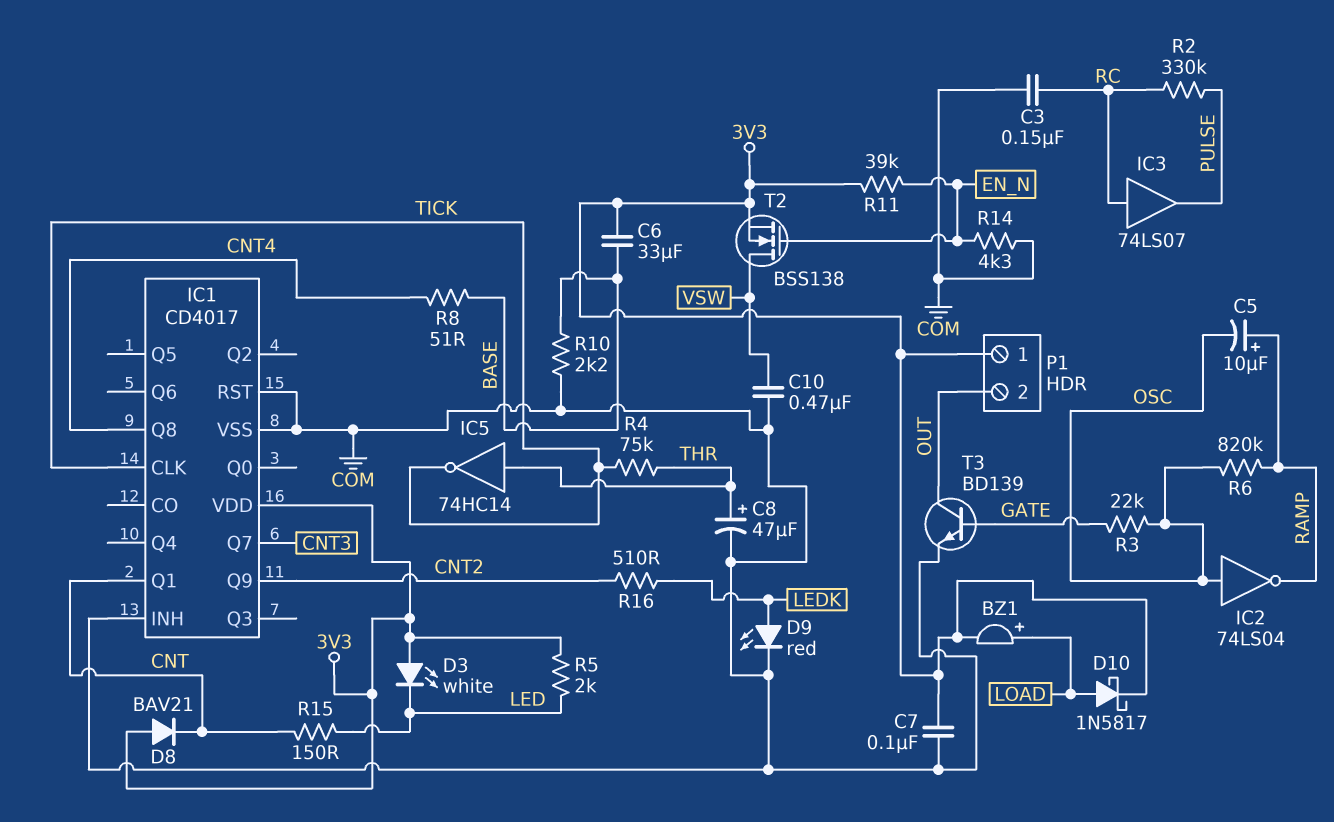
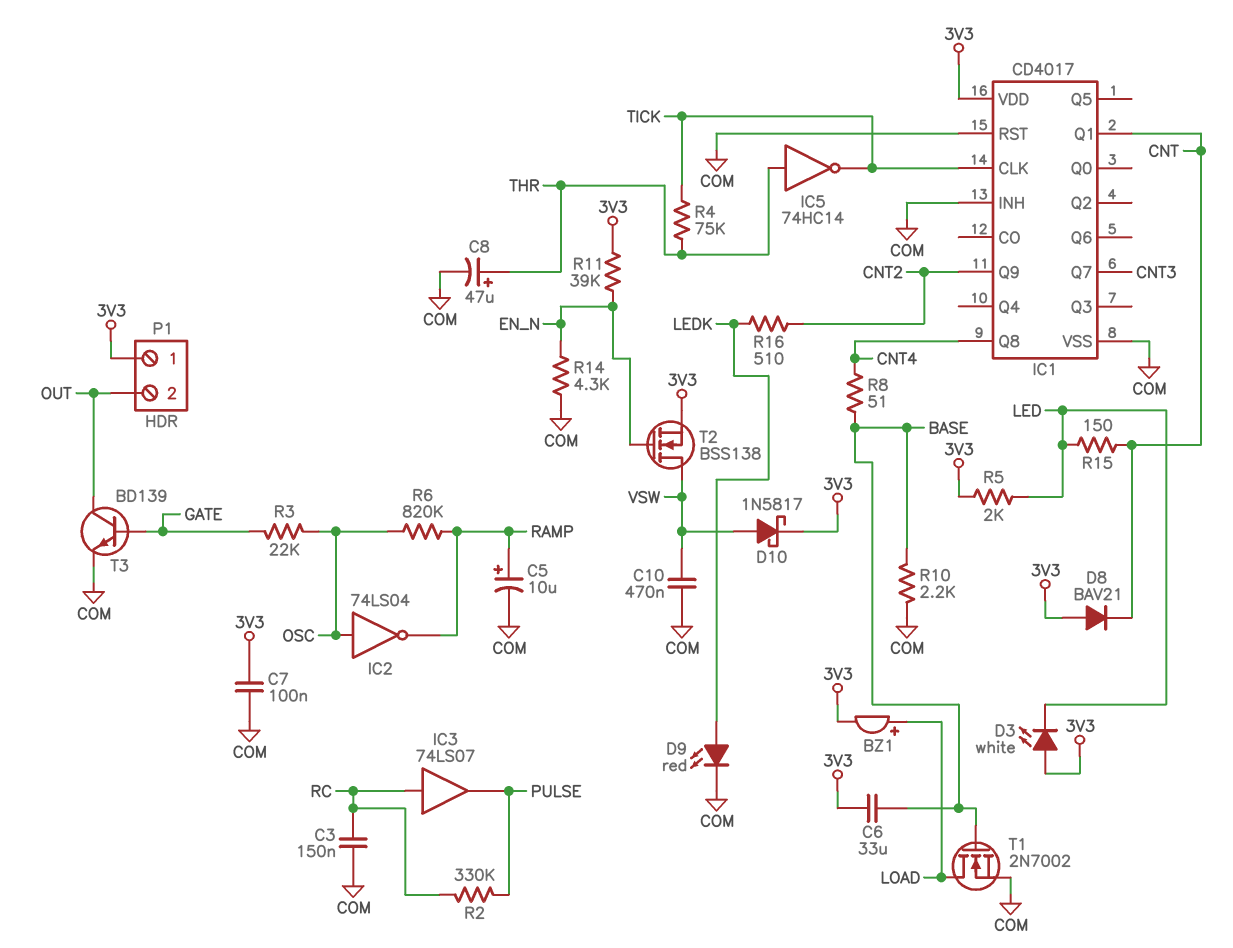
C5: 10uF (plus RAMP, minus OSC) -> 10uF (plus RAMP, minus COM)
D10: schottky 1N5817 (A LOAD, K 3V3) -> schottky 1N5817 (A VSW, K 3V3)
T1: none -> NMOS 2N7002 (G BASE, D LOAD, S COM)

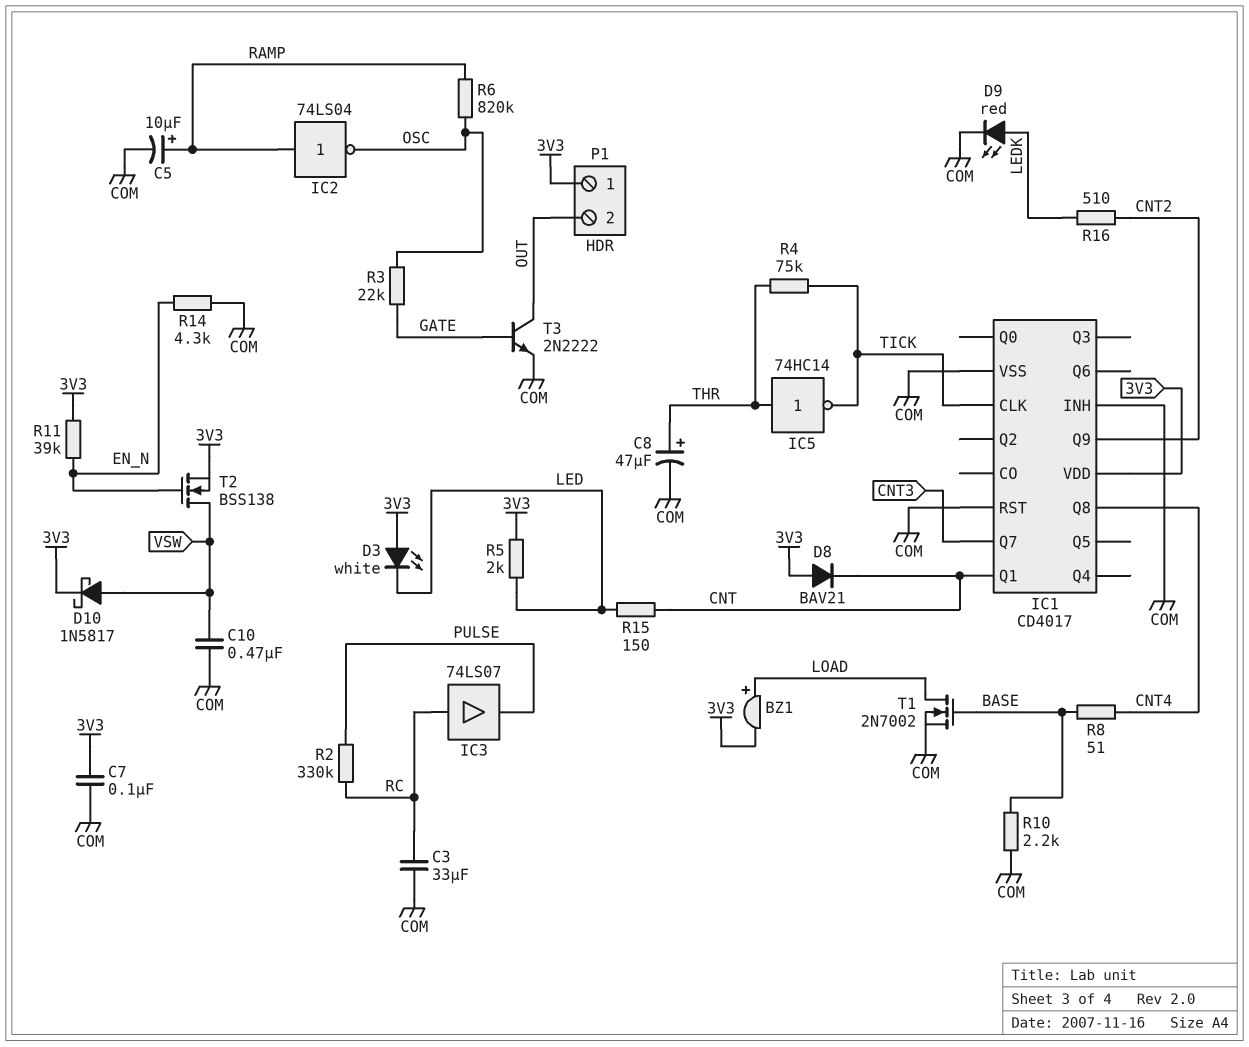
C3: 150nF (COM, RC) -> 33uF (COM, RC)
C6: 33uF (3V3, BASE) -> none
IC2: NOT 74LS04 (in OSC, out RAMP) -> NOT 74LS04 (in RAMP, out OSC)
T3: NPN BD139 (B GATE, C OUT, E COM) -> NPN 2N2222 (B GATE, C OUT, E COM)

